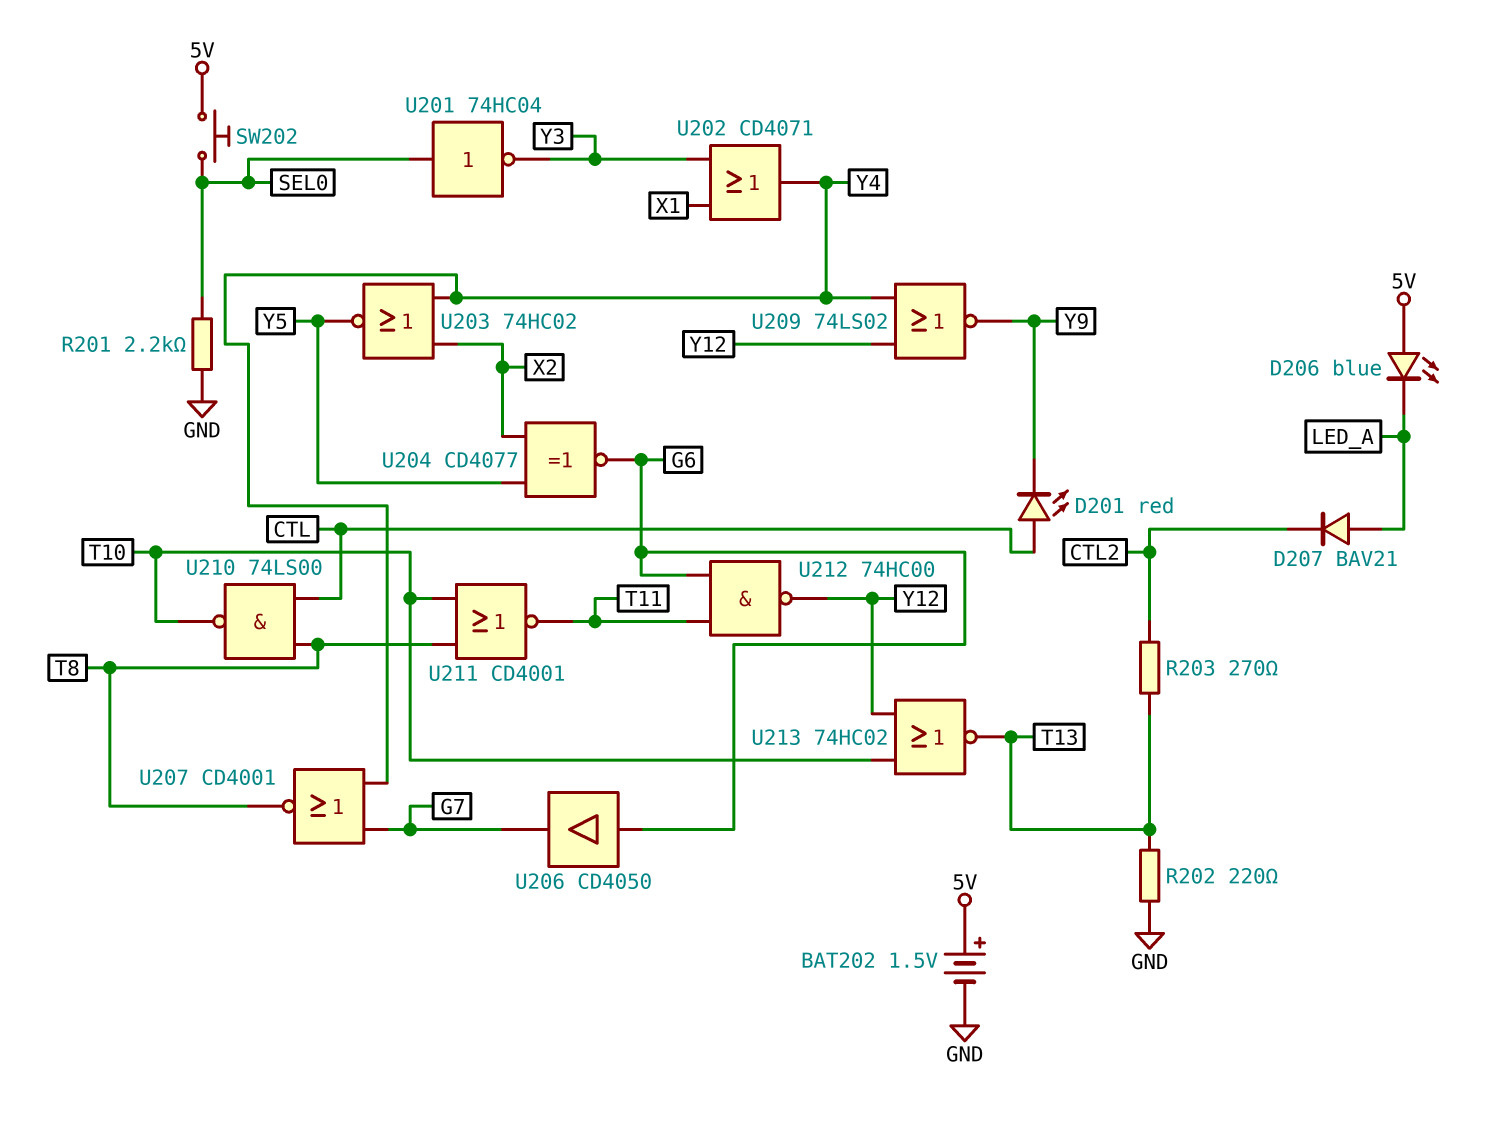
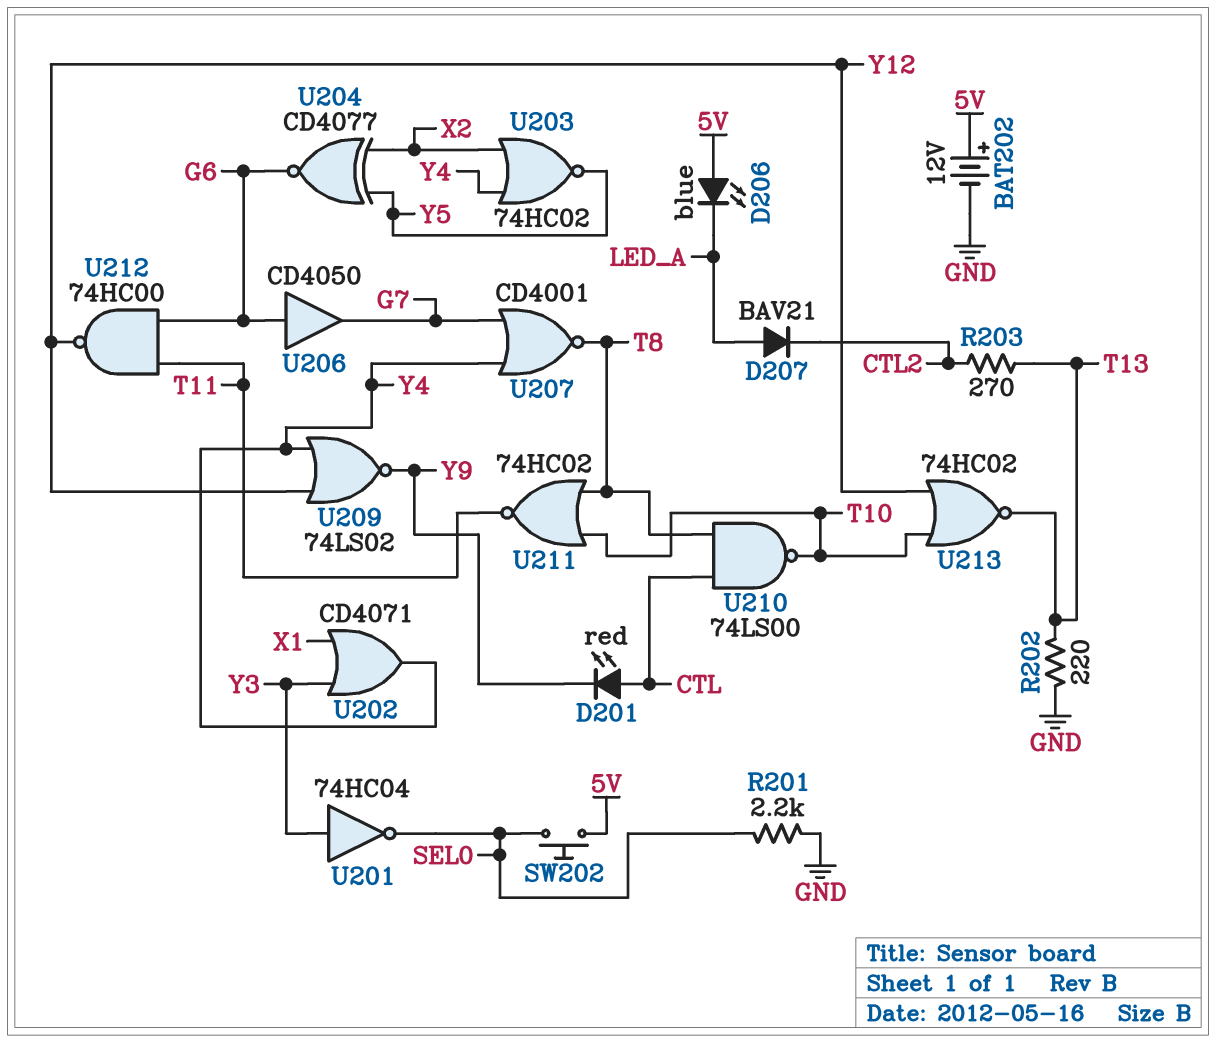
BAT202: 1.5V (plus 5V, minus GND) -> 12V (plus 5V, minus GND)
U201: NOT 74HC04 (in SEL0, out Y3) -> NOT 74HC04 (in Y3, out SEL0)
U211: NOR CD4001 (in T8, in T10, out T11) -> NOR 74HC02 (in T8, in T10, out T11)

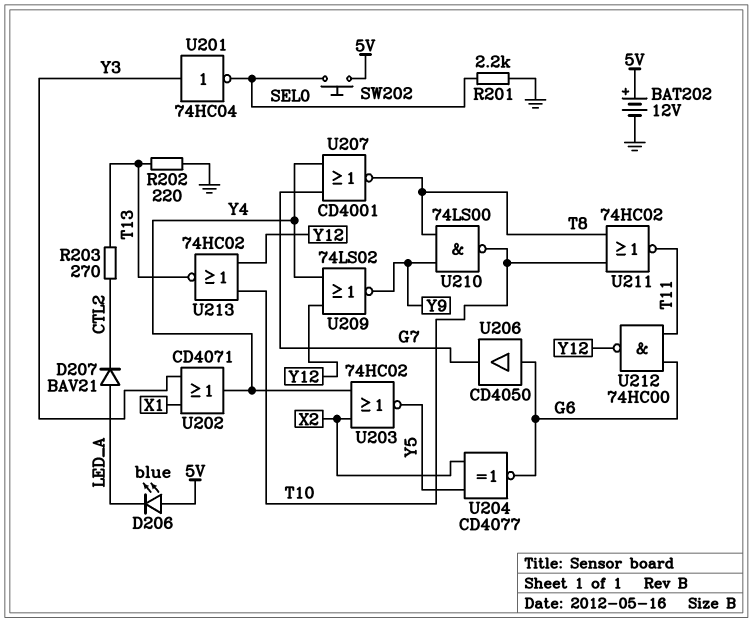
D201: LED red (A CTL, K Y9) -> none
U210: NAND 74LS00 (in CTL, in T8, out T10) -> NAND 74LS00 (in T8, in Y9, out T10)

